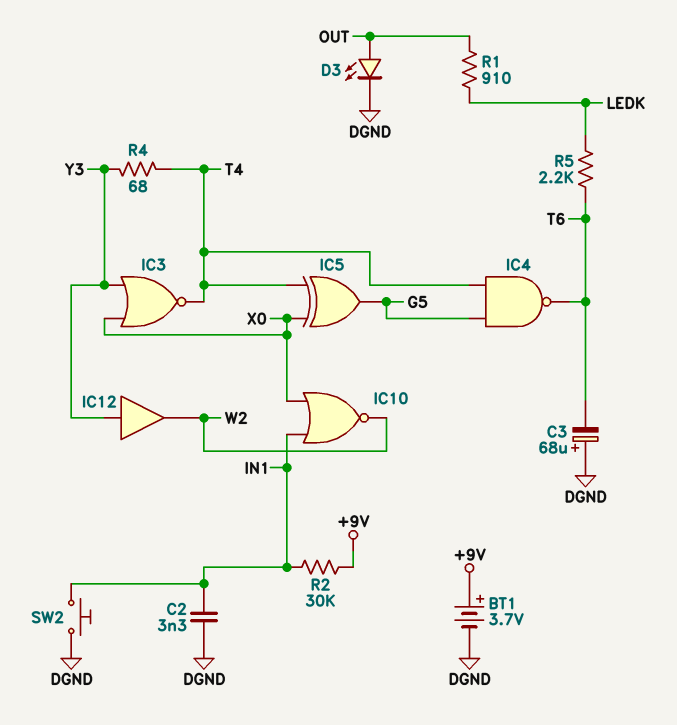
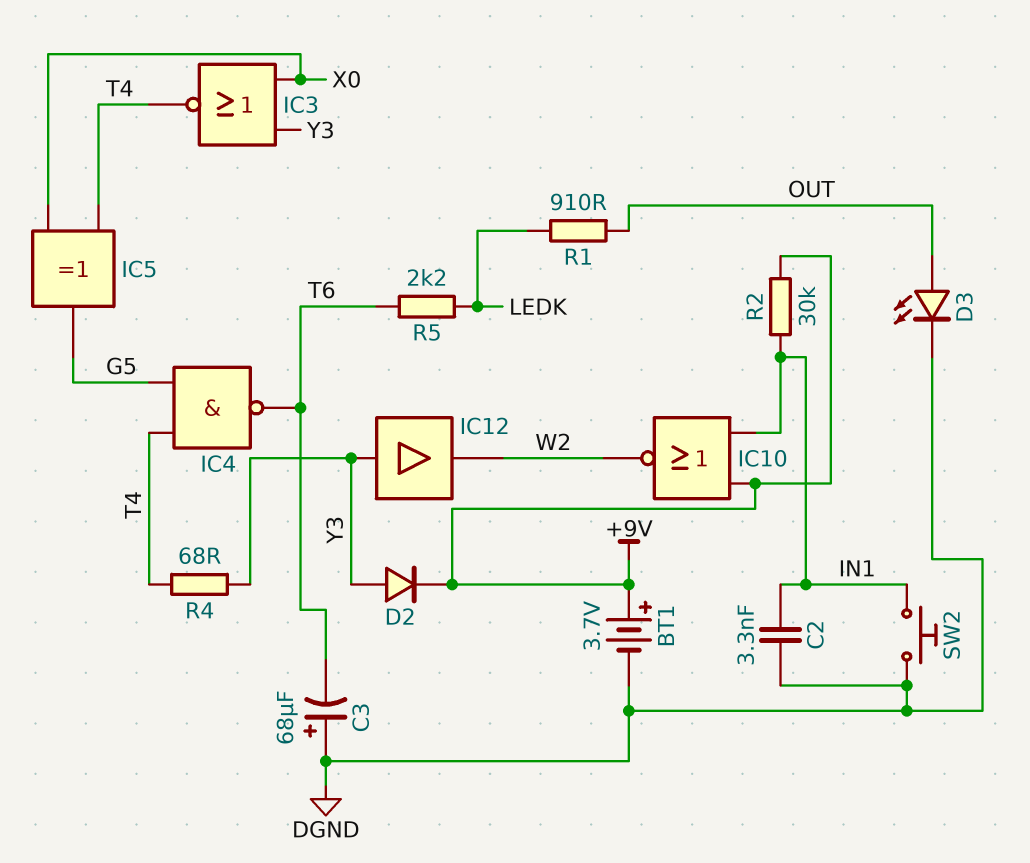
D2: none -> diode (A Y3, K +9V)
IC10: NOR (in IN1, in X0, out W2) -> NOR (in +9V, in IN1, out W2)

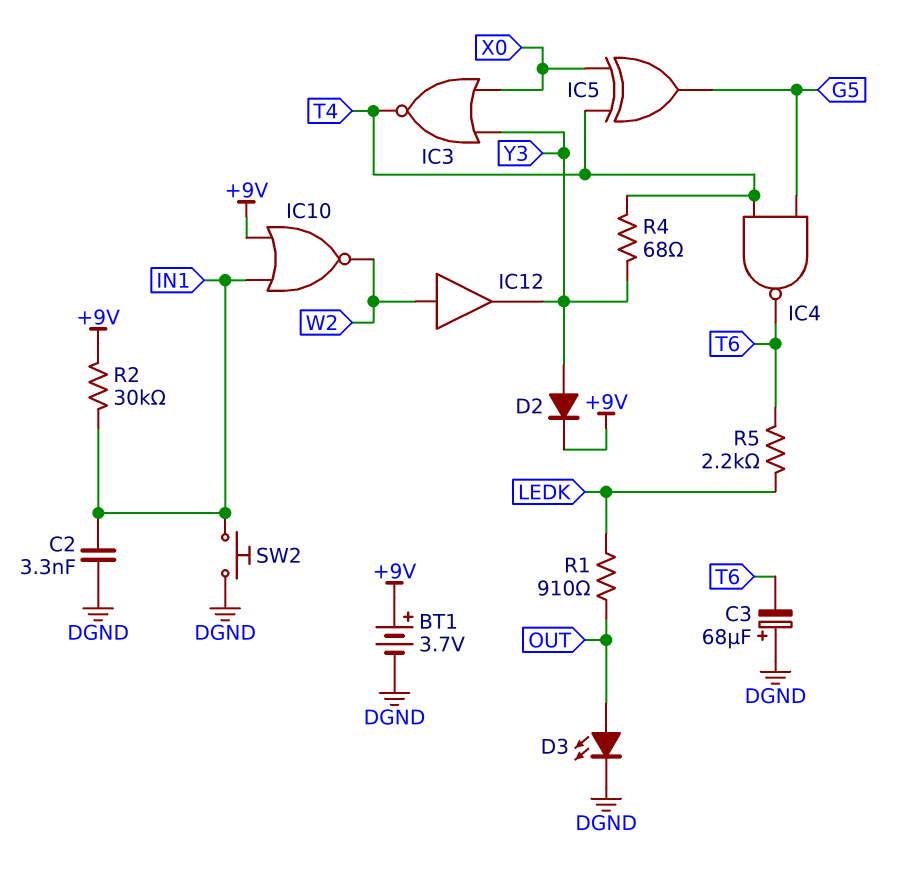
IC12: buffer (in Y3, out W2) -> buffer (in W2, out Y3)

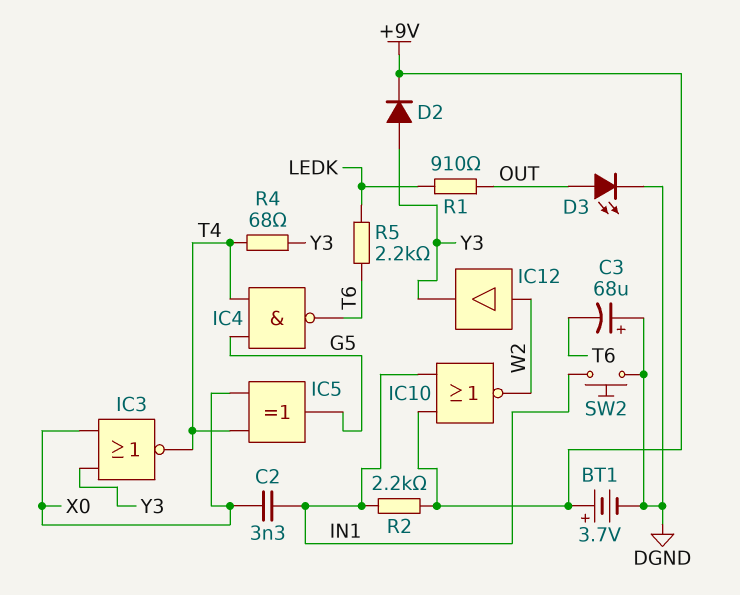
C2: 3.3nF (DGND, IN1) -> 3.3nF (IN1, X0)
R2: 30k (+9V, IN1) -> 2.2k (+9V, IN1)

